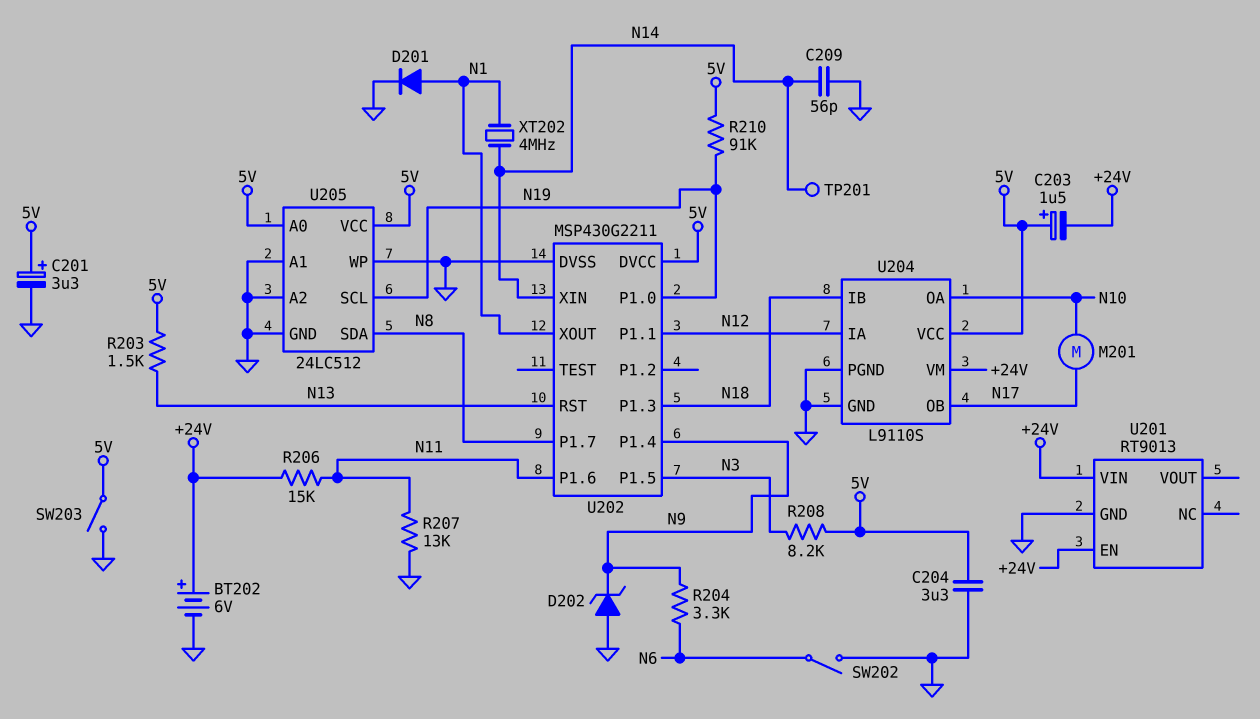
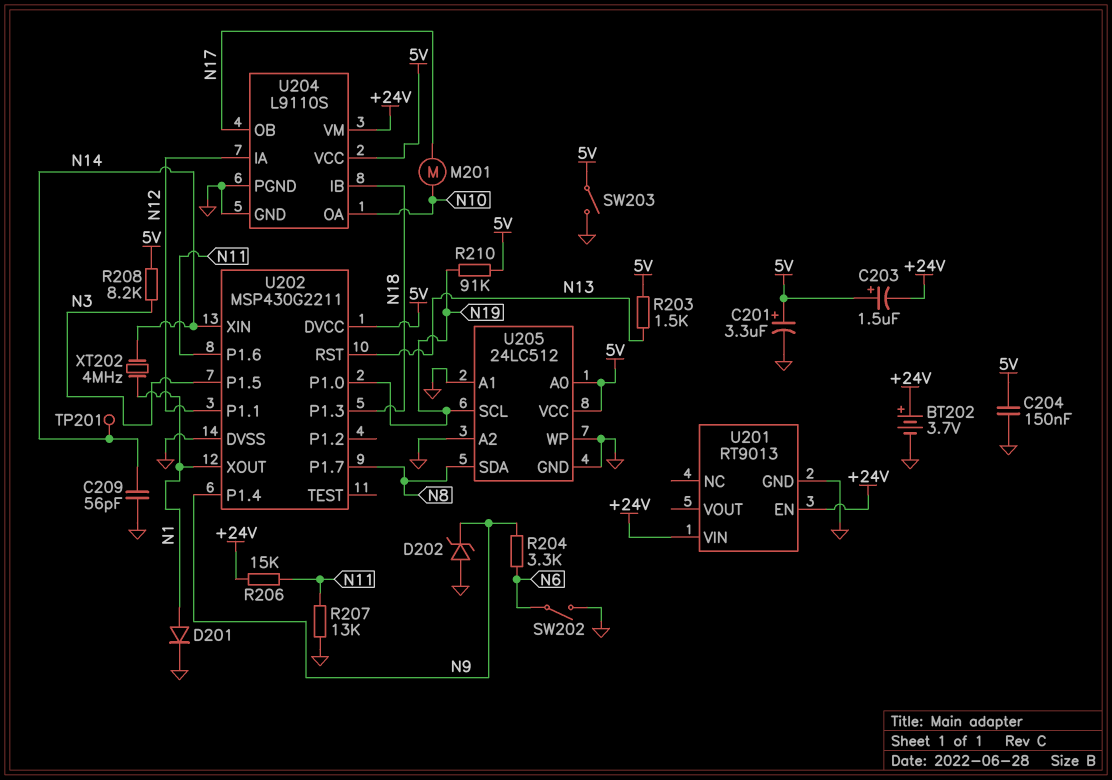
BT202: 6V (plus +24V, minus GND) -> 3.7V (plus +24V, minus GND)
C204: 3.3uF (5V, GND) -> 150nF (5V, GND)

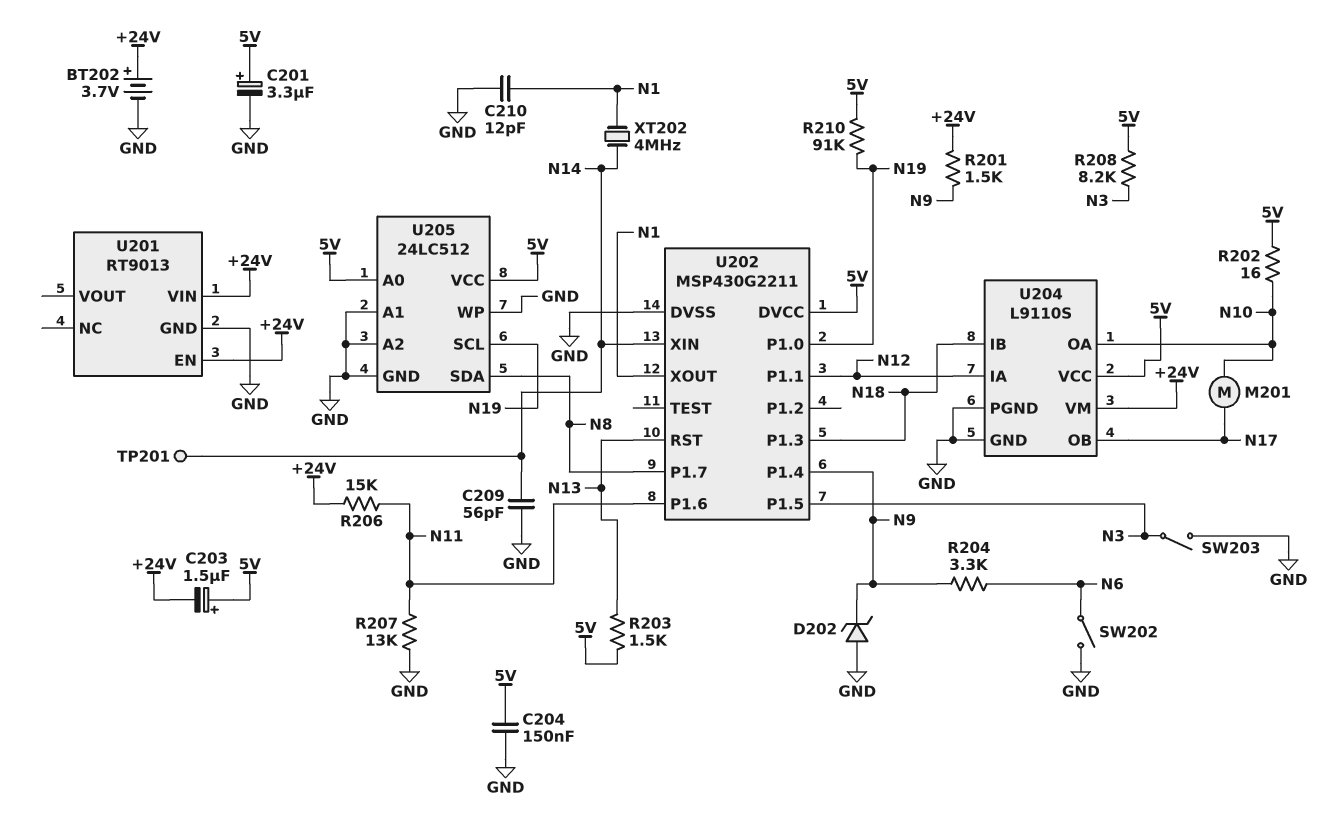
C210: none -> 12pF (GND, N1)
D201: diode (A N1, K GND) -> none
R201: none -> 1.5k (+24V, N9)
R202: none -> 16 (5V, N10)
SW203: switch (5V, GND) -> switch (GND, N3)

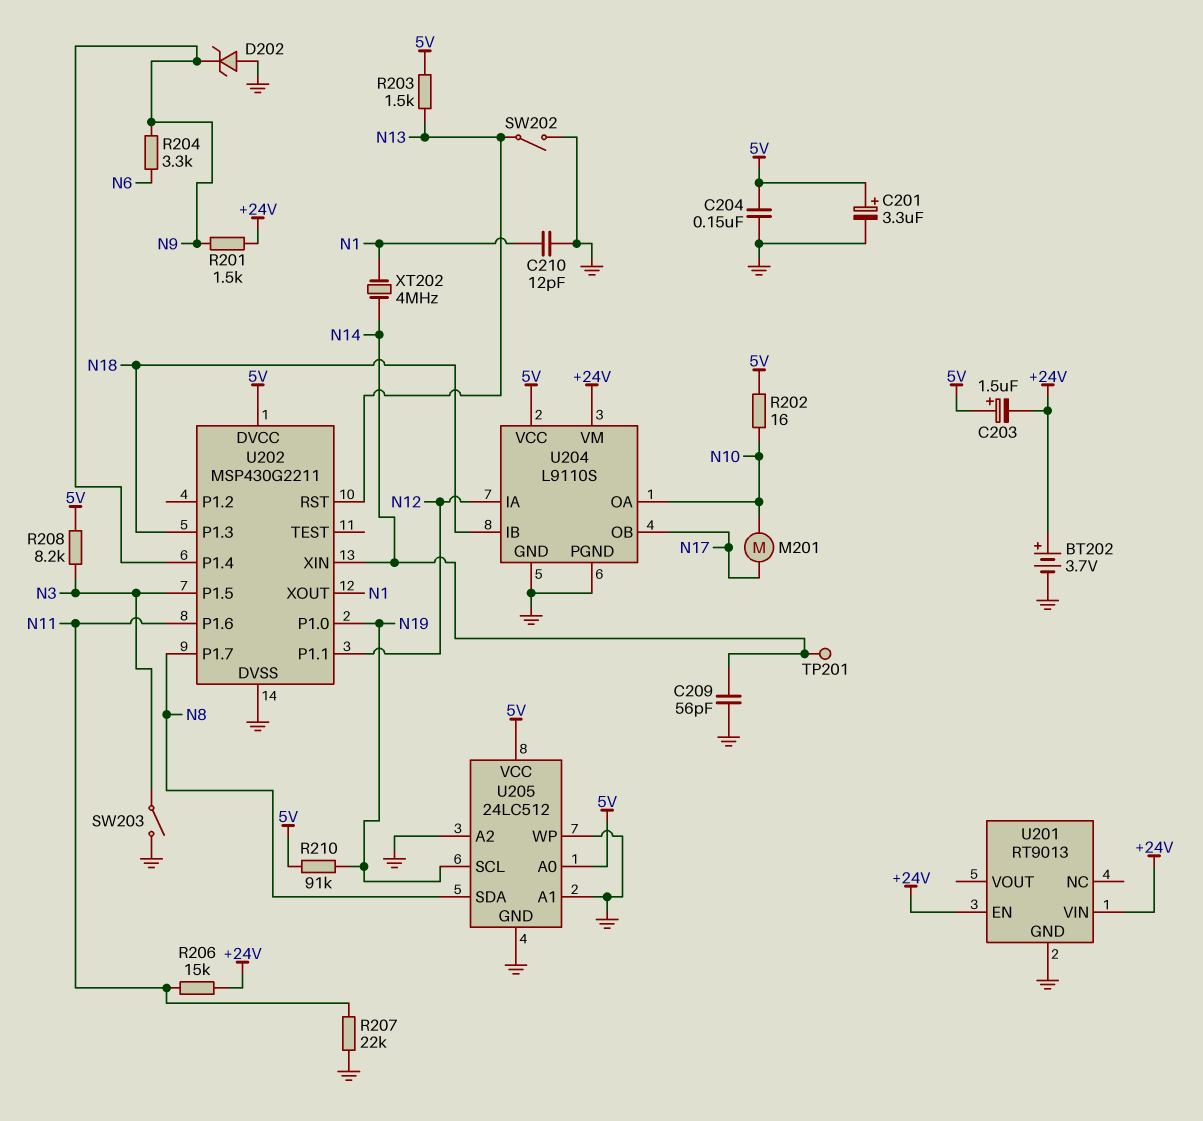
R207: 13k (GND, N11) -> 22k (GND, N11)
SW202: switch (GND, N6) -> switch (GND, N13)

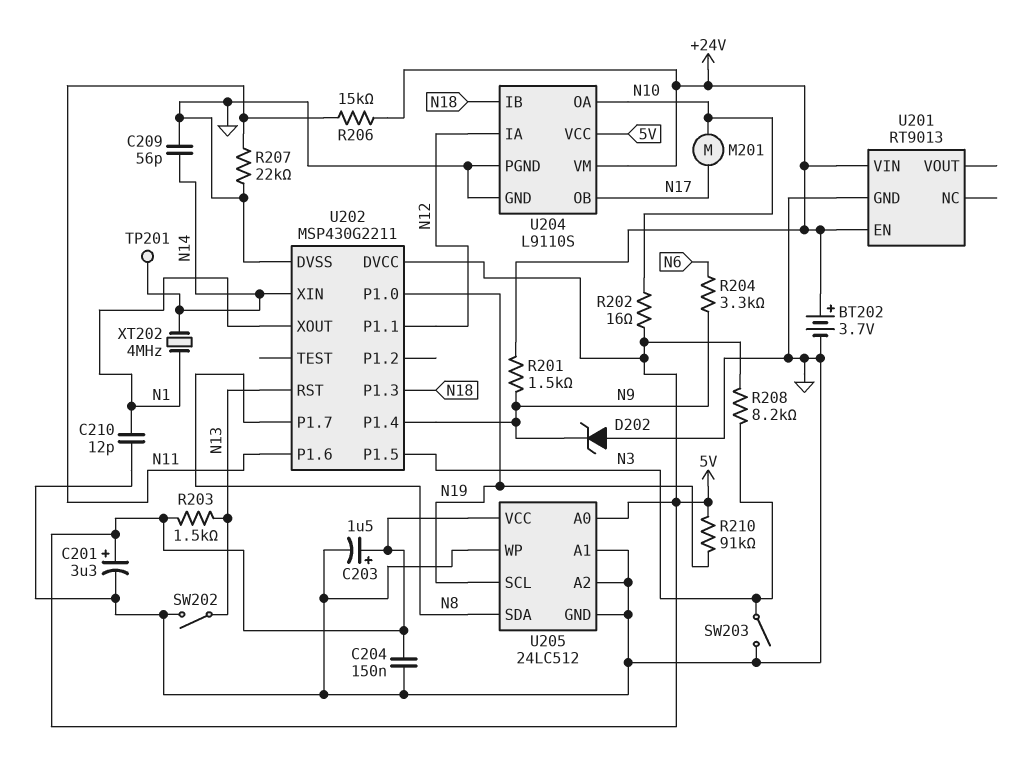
C203: 1.5uF (plus 5V, minus +24V) -> 1.5uF (plus 5V, minus GND)

